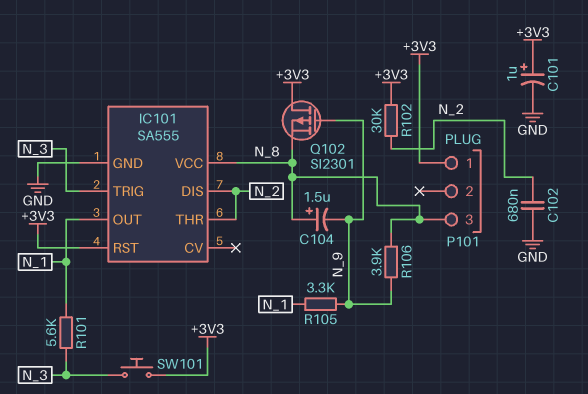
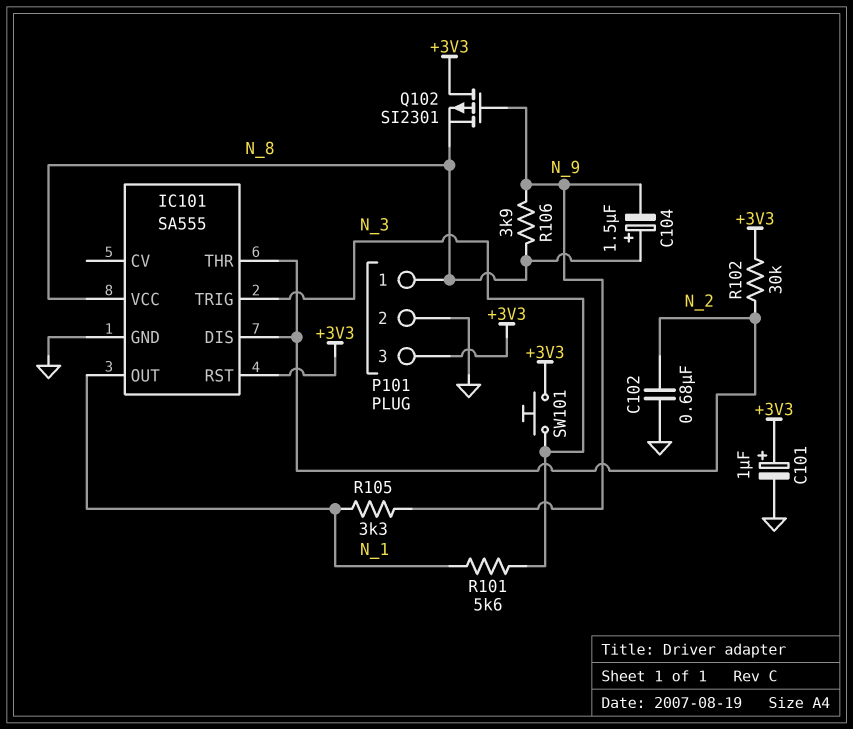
P101 pin 1: +3V3 -> N_8
P101 pin 2: none -> GND
P101 pin 3: N_8 -> +3V3

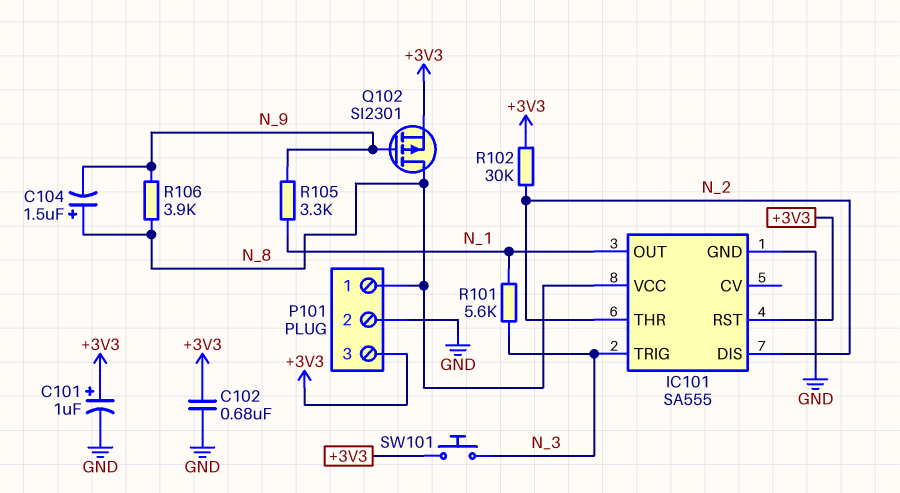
C102: 680nF (GND, N_2) -> 680nF (+3V3, GND)
Q102: PMOS SI2301 (G N_9, D +3V3, S N_8) -> PMOS SI2301 (G N_9, D N_8, S +3V3)

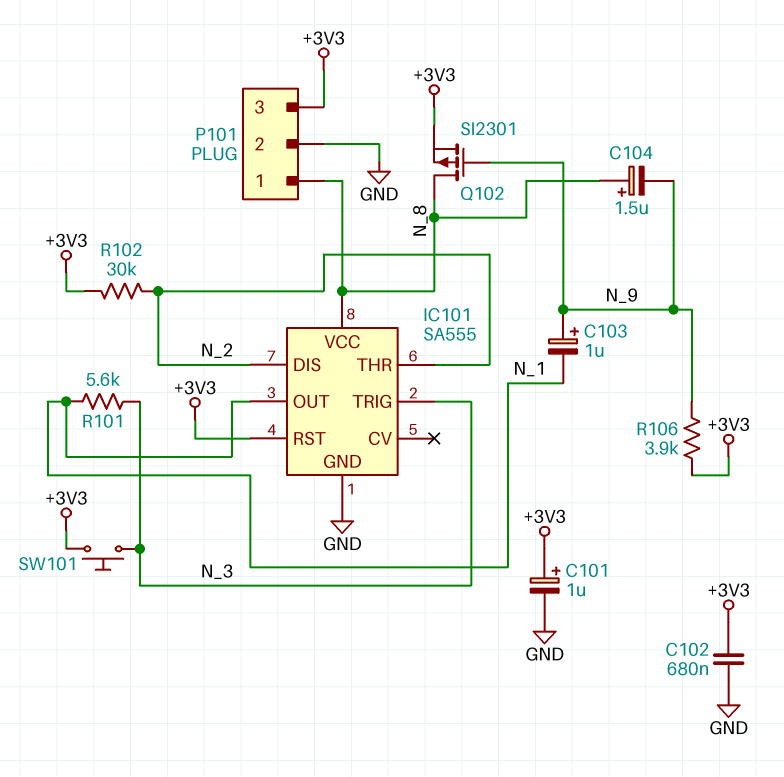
C103: none -> 1uF (plus N_9, minus N_1)
R105: 3.3k (N_1, N_9) -> none
R106: 3.9k (N_8, N_9) -> 3.9k (+3V3, N_9)

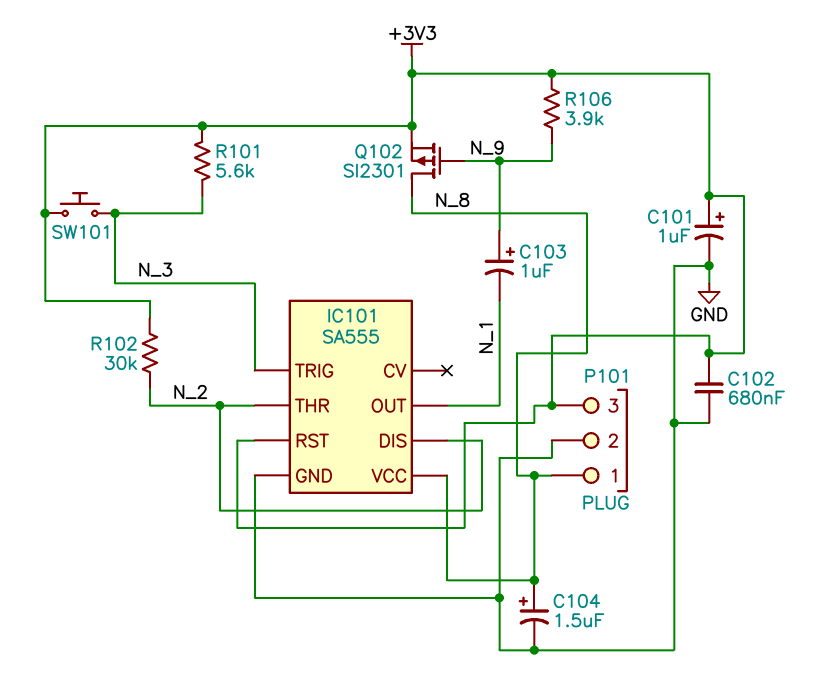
C104: 1.5uF (plus N_8, minus N_9) -> 1.5uF (plus N_8, minus GND)
R101: 5.6k (N_1, N_3) -> 5.6k (+3V3, N_3)

